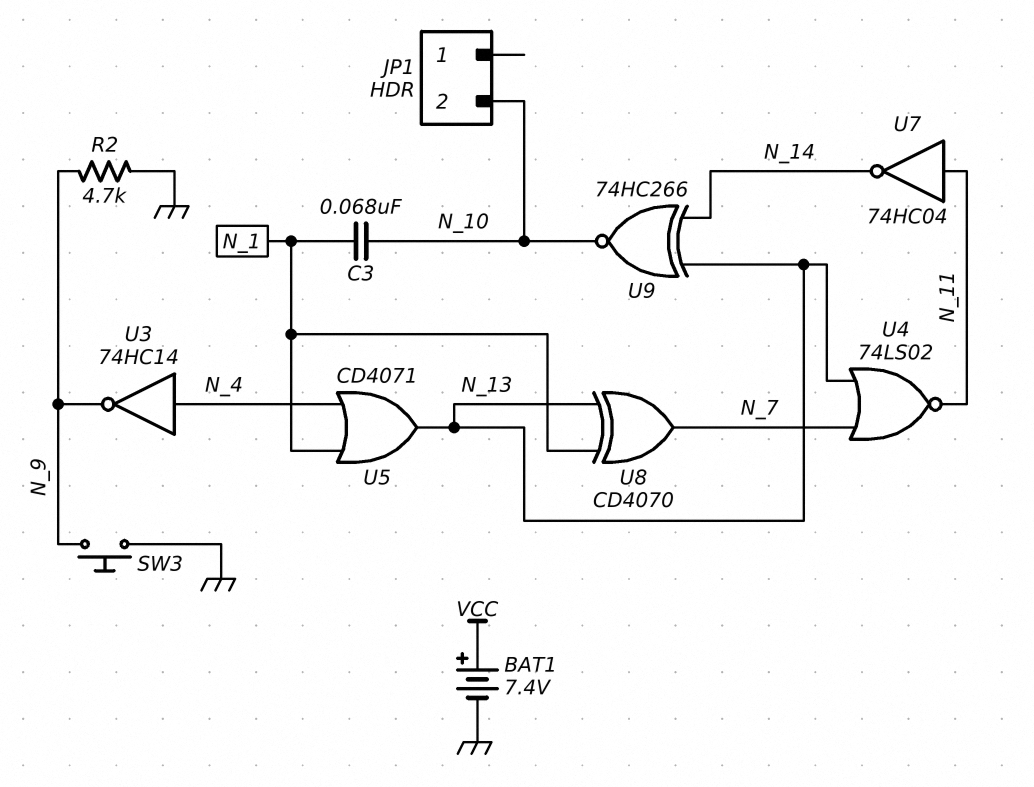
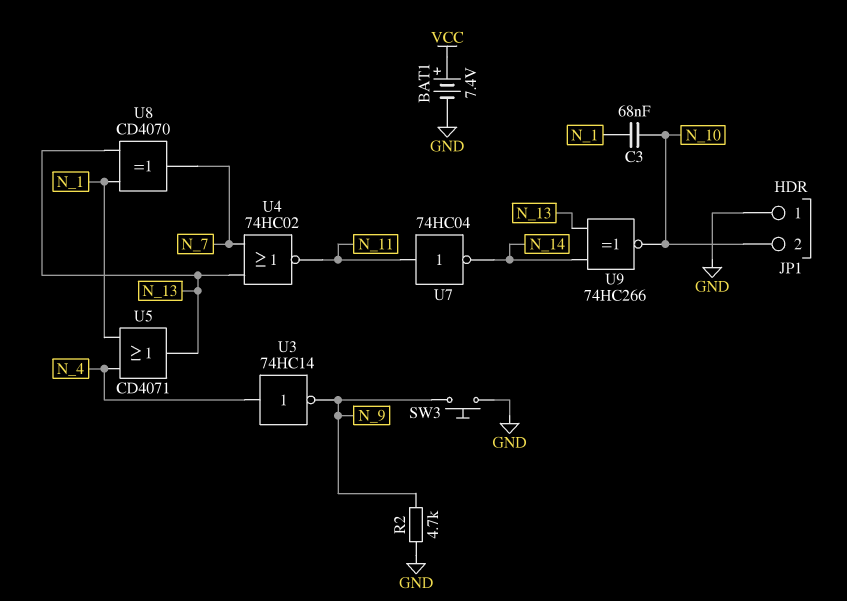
JP1 pin 1: none -> GND
U4: NOR 74LS02 (in N_7, in N_13, out N_11) -> NOR 74HC02 (in N_7, in N_13, out N_11)

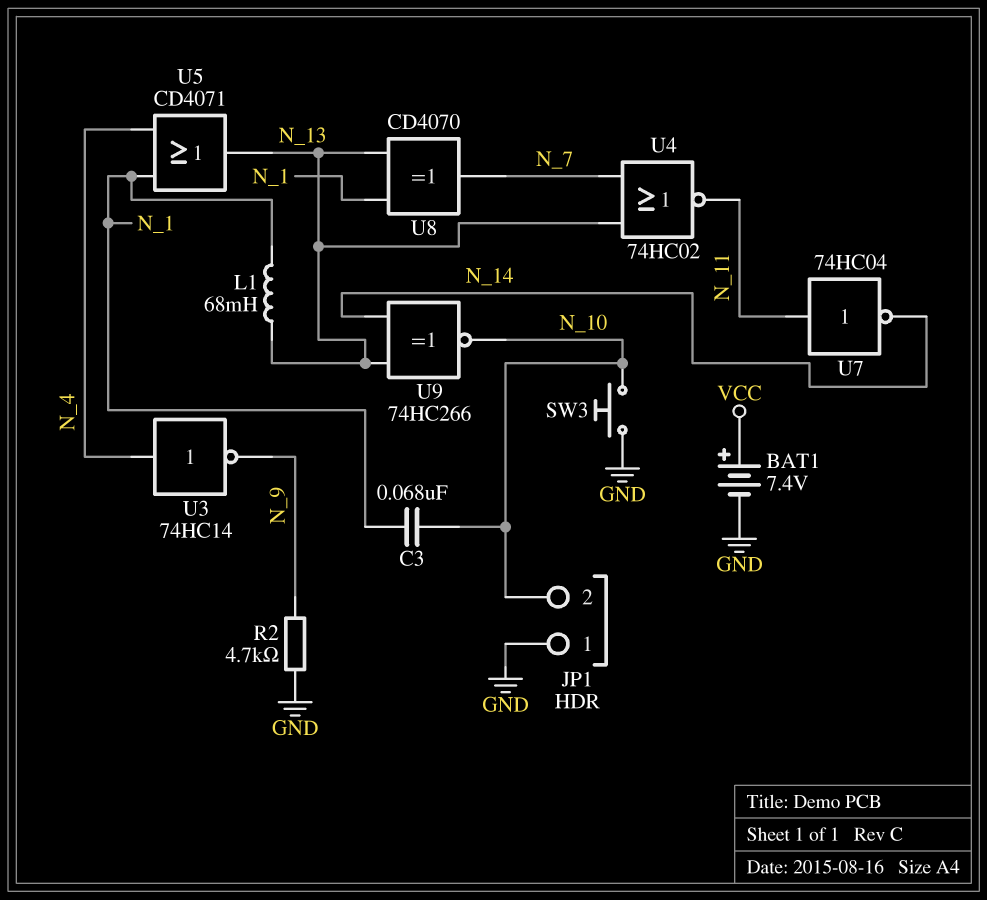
L1: none -> 68mH (N_1, N_13)
SW3: button (GND, N_9) -> button (GND, N_10)

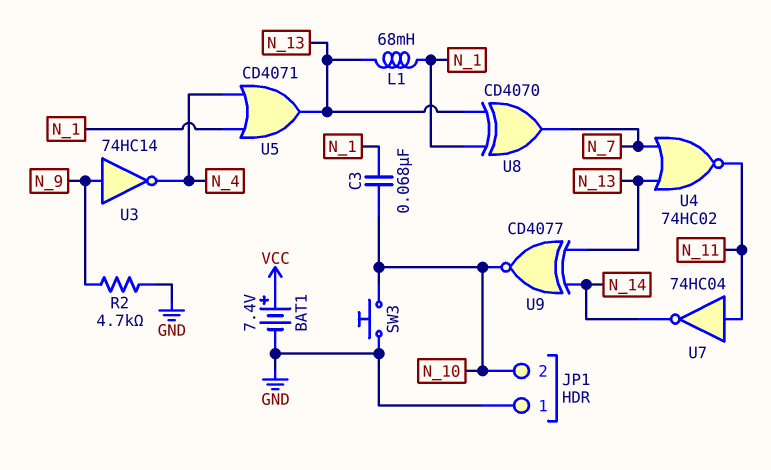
U3: NOT 74HC14 (in N_4, out N_9) -> NOT 74HC14 (in N_9, out N_4)
U9: XNOR 74HC266 (in N_13, in N_14, out N_10) -> XNOR CD4077 (in N_13, in N_14, out N_10)

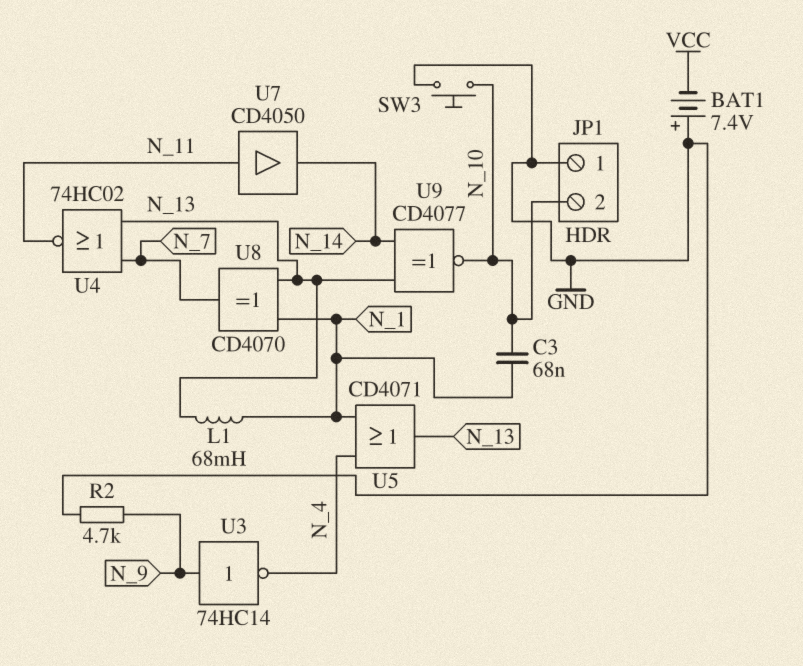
BAT1: 7.4V (plus VCC, minus GND) -> 7.4V (plus GND, minus VCC)
U7: NOT 74HC04 (in N_11, out N_14) -> buffer CD4050 (in N_11, out N_14)

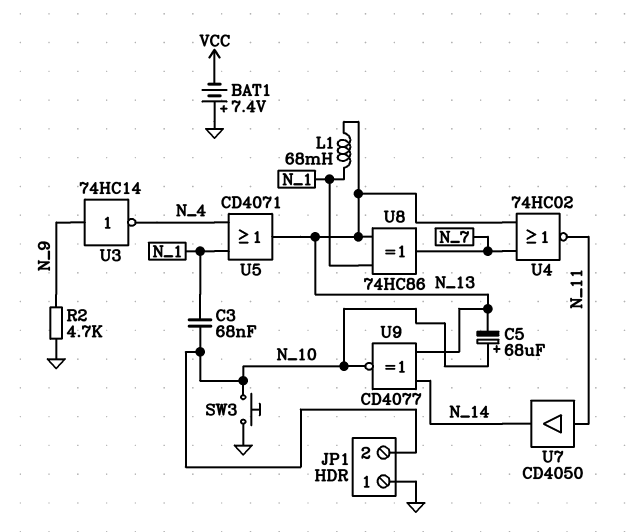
C5: none -> 68uF (plus N_10, minus N_13)
U8: XOR CD4070 (in N_1, in N_13, out N_7) -> XOR 74HC86 (in N_1, in N_13, out N_7)

